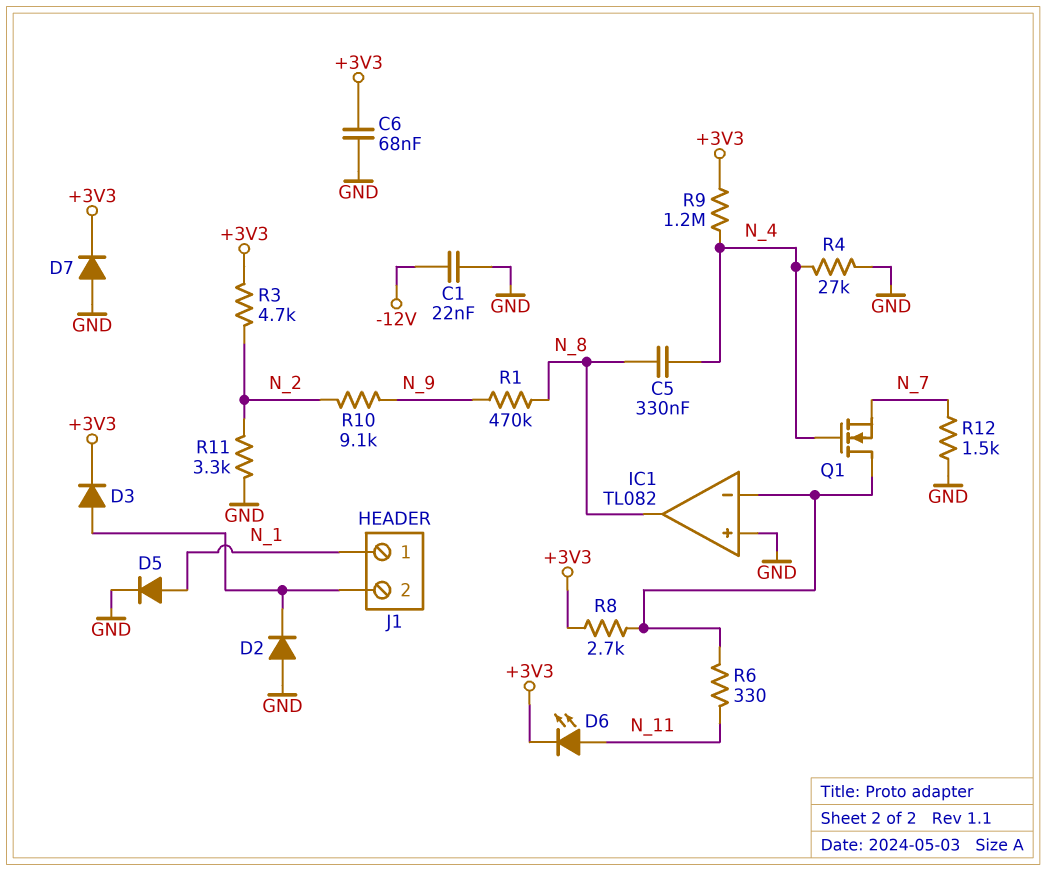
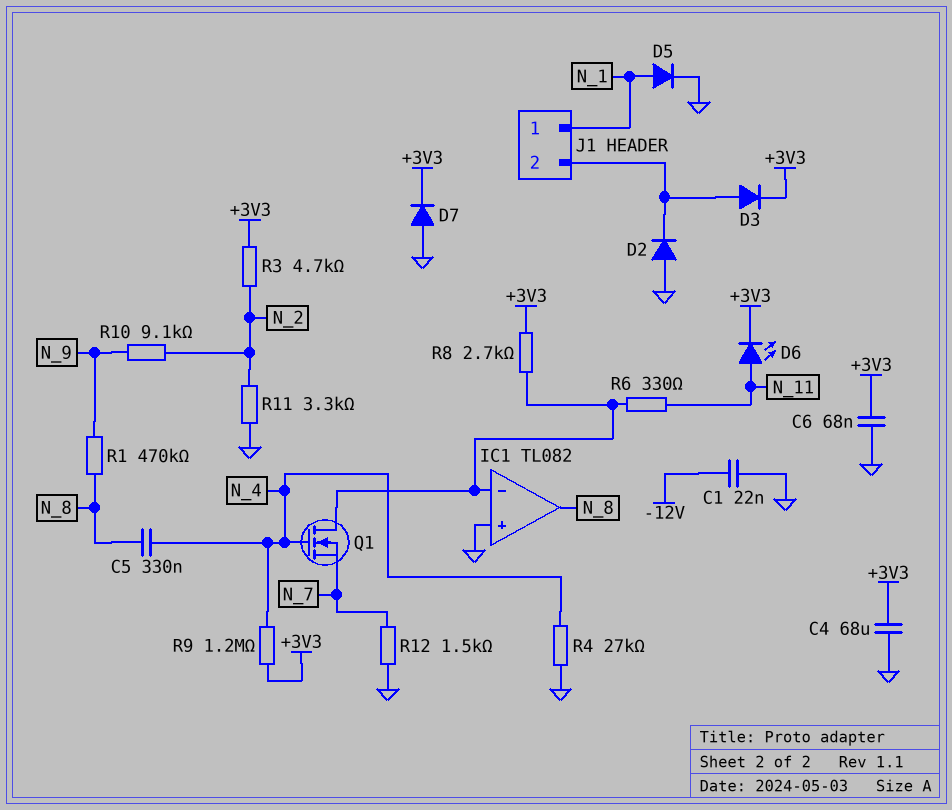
C4: none -> 68uF (+3V3, GND)

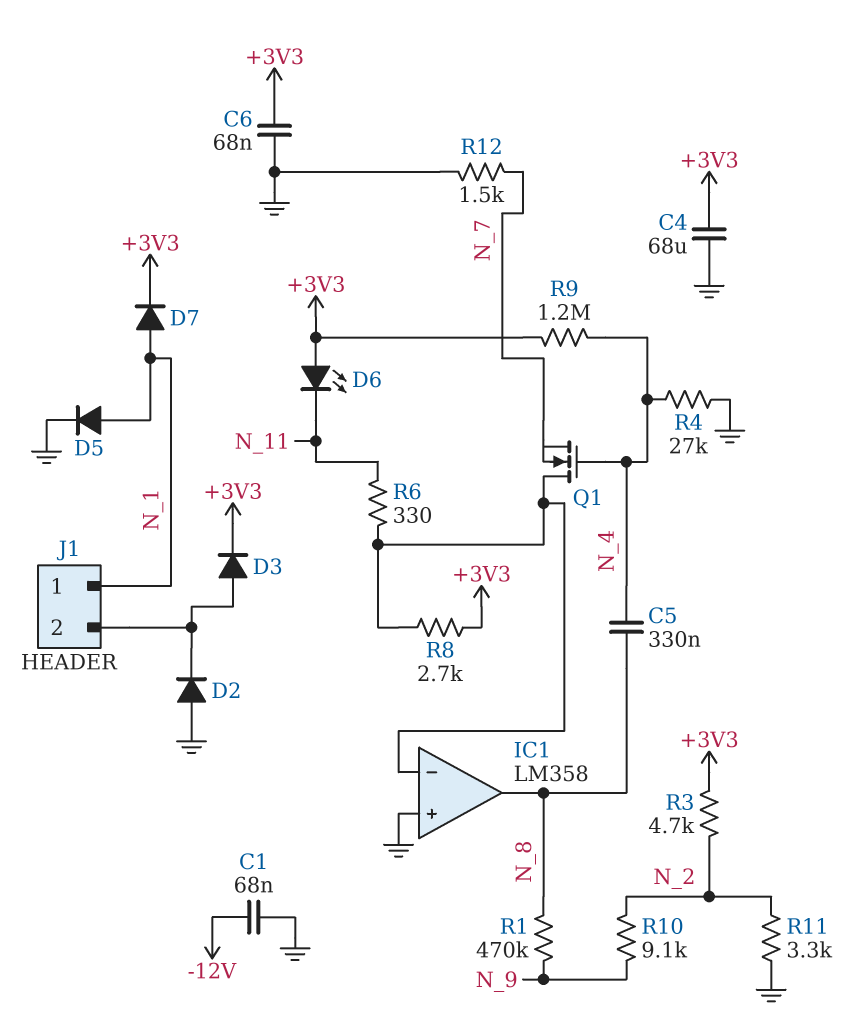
C1: 22nF (-12V, GND) -> 68nF (-12V, GND)
D6: LED (A N_11, K +3V3) -> LED (A +3V3, K N_11)
D7: diode (A GND, K +3V3) -> diode (A N_1, K +3V3)
IC1: TL082 -> LM358

